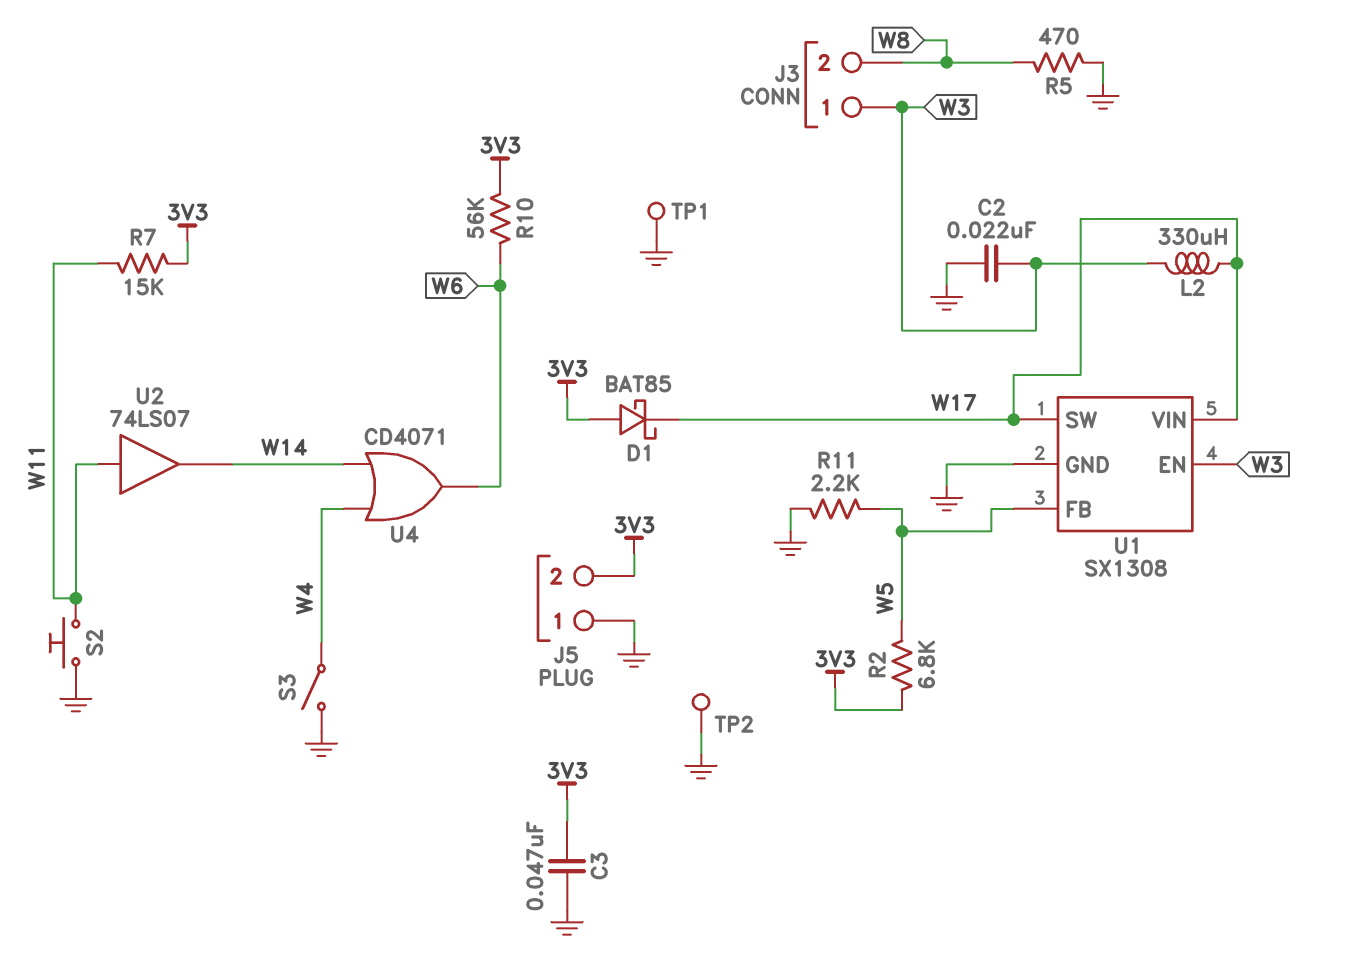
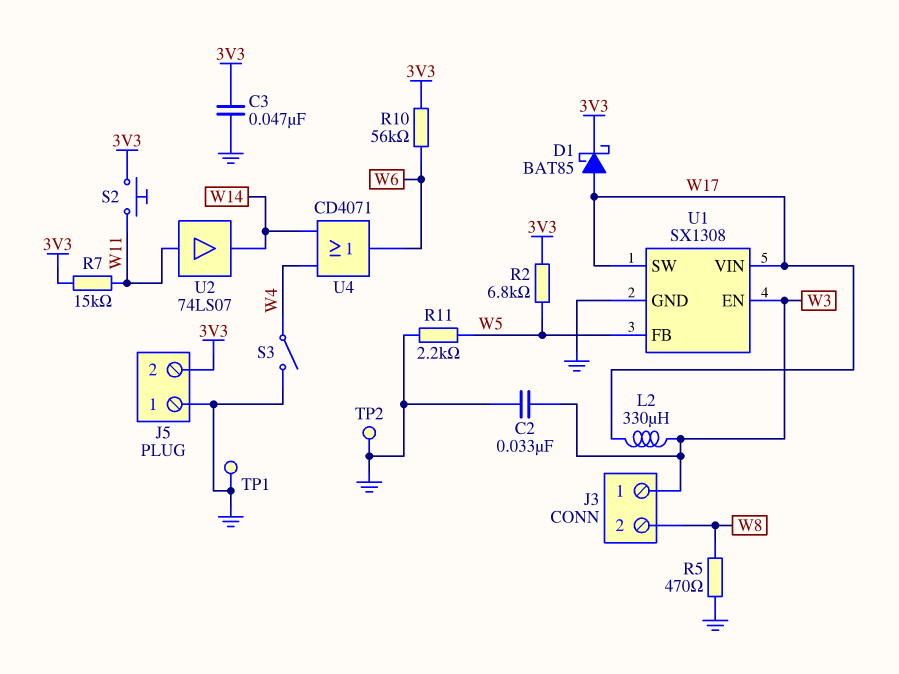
C2: 22nF (GND, W3) -> 33nF (GND, W3)
D1: schottky BAT85 (A 3V3, K W17) -> schottky BAT85 (A W17, K 3V3)
S2: button (GND, W11) -> button (3V3, W11)

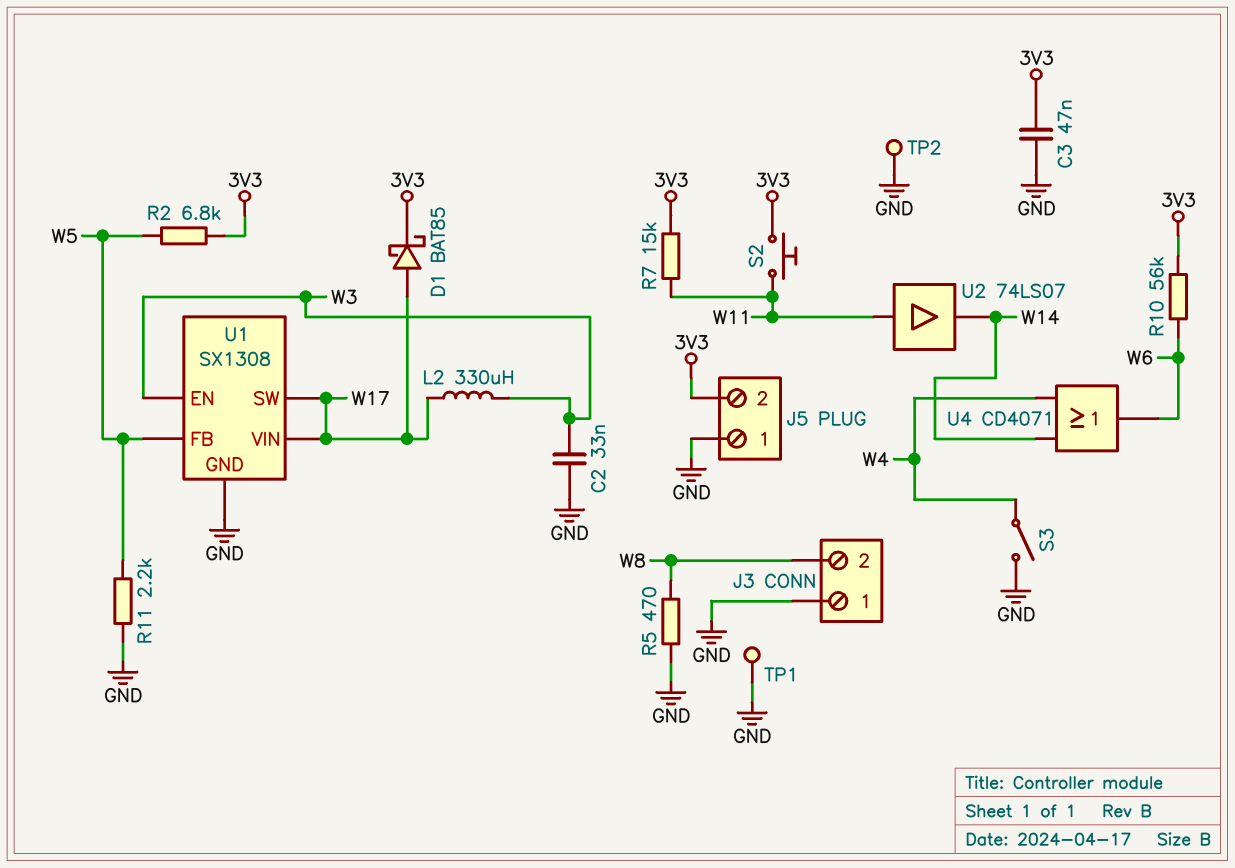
J3 pin 1: W3 -> GND

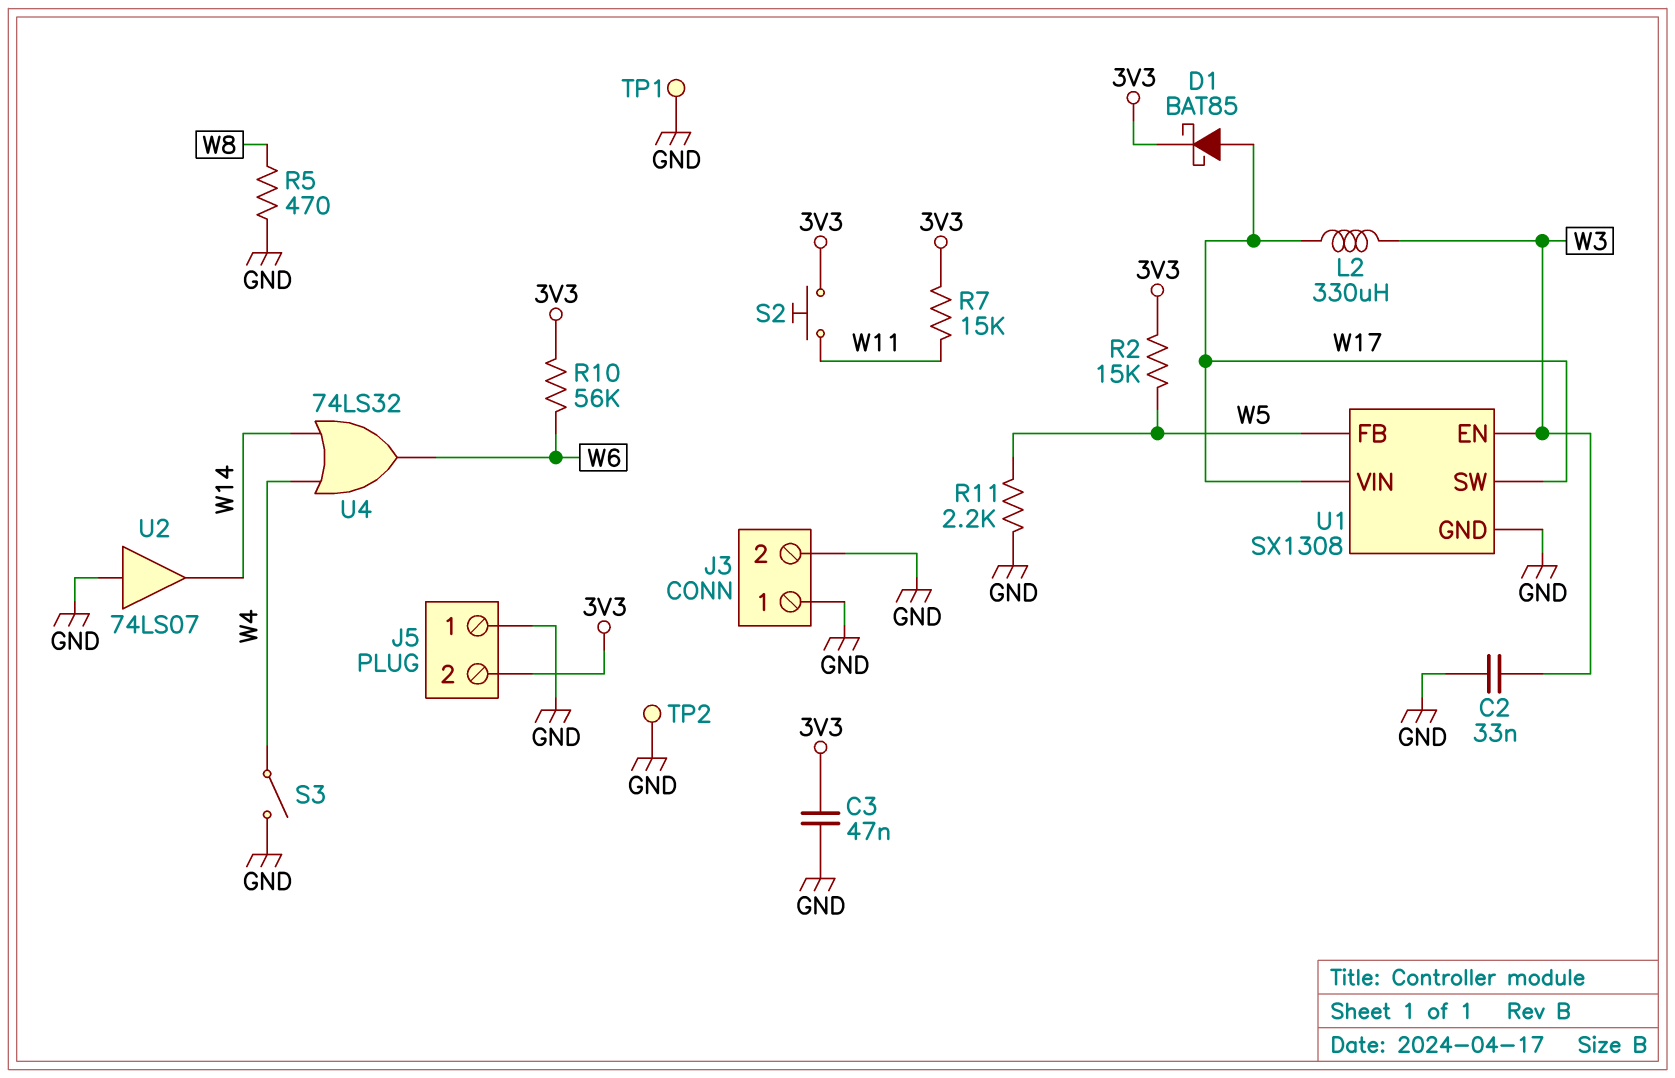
J3 pin 2: W8 -> GND
R2: 6.8k (3V3, W5) -> 15k (3V3, W5)
U2: buffer 74LS07 (in W11, out W14) -> buffer 74LS07 (in GND, out W14)
U4: OR CD4071 (in W4, in W14, out W6) -> OR 74LS32 (in W4, in W14, out W6)

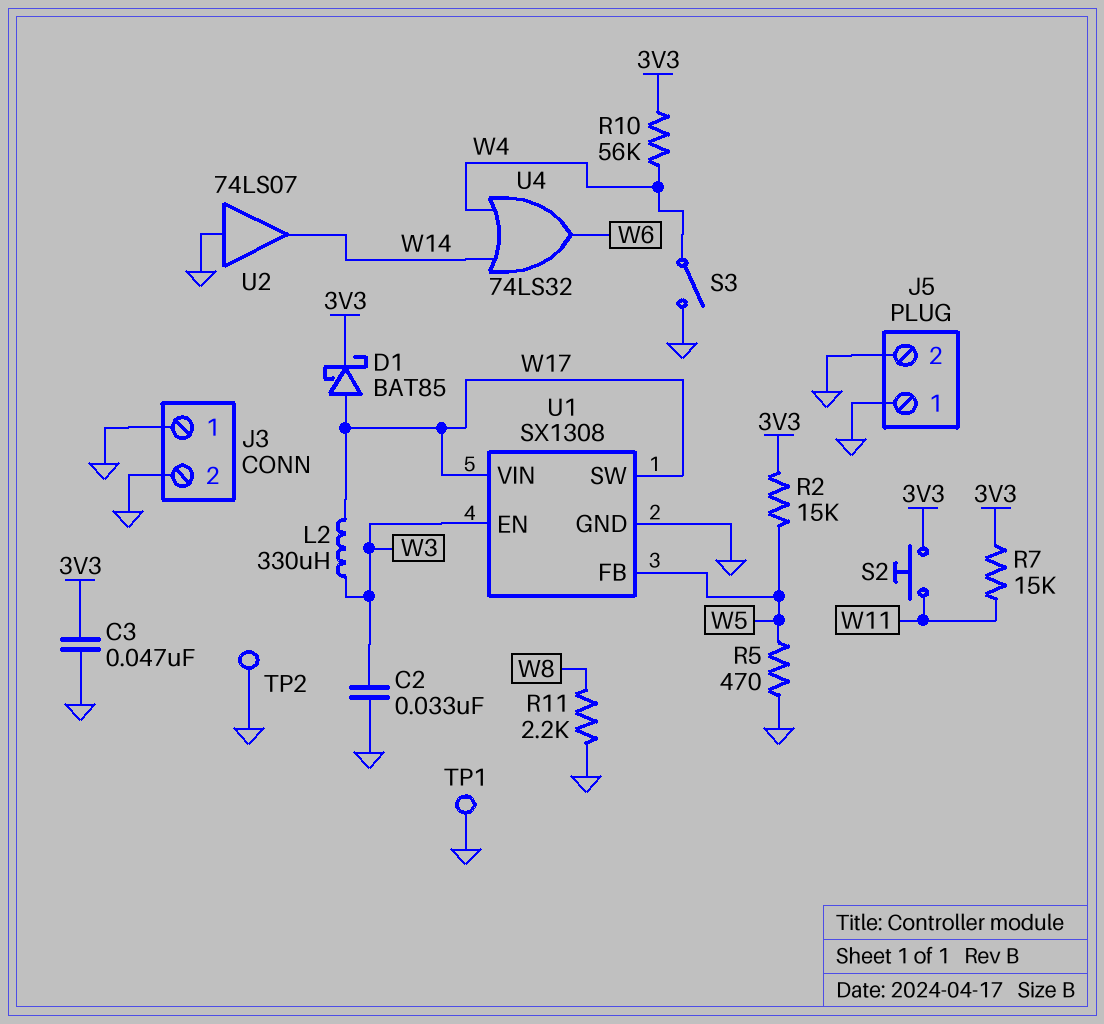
J5 pin 2: 3V3 -> GND
R5: 470 (GND, W8) -> 470 (GND, W5)
R10: 56k (3V3, W6) -> 56k (3V3, W4)
R11: 2.2k (GND, W5) -> 2.2k (GND, W8)

